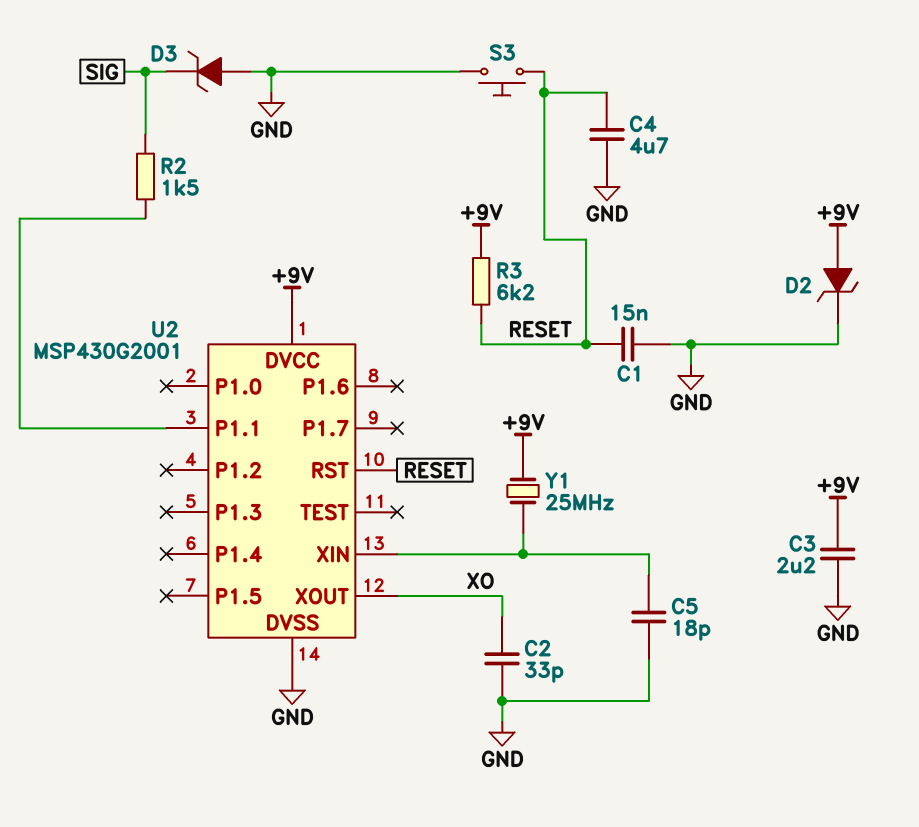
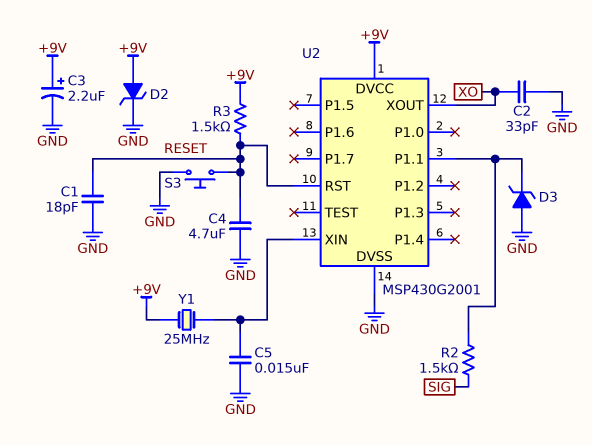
C1: 15nF (GND, RESET) -> 18pF (GND, RESET)
C3: 2.2uF (+9V, GND) -> 2.2uF (plus +9V, minus GND)
C5: 18pF (GND, U2/XIN) -> 15nF (GND, U2/XIN)
D3: zener (A GND, K SIG) -> zener (A GND, K U2/P1.1)
R3: 6.2k (+9V, RESET) -> 1.5k (+9V, RESET)

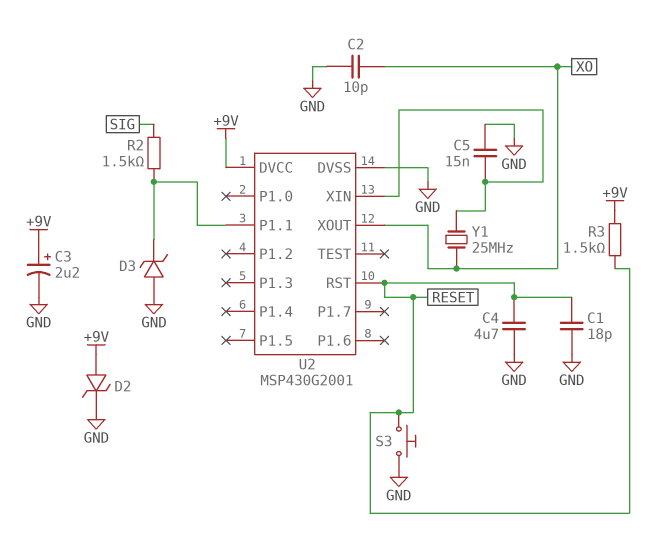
C2: 33pF (GND, XO) -> 10pF (GND, XO)
Y1: 25MHz (+9V, U2/XIN) -> 25MHz (U2/XIN, XO)

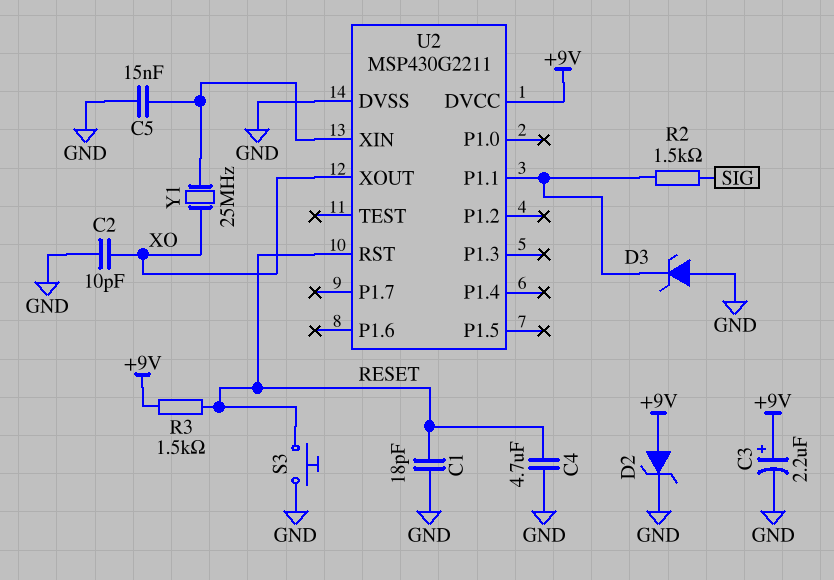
U2: MSP430G2001 -> MSP430G2211

